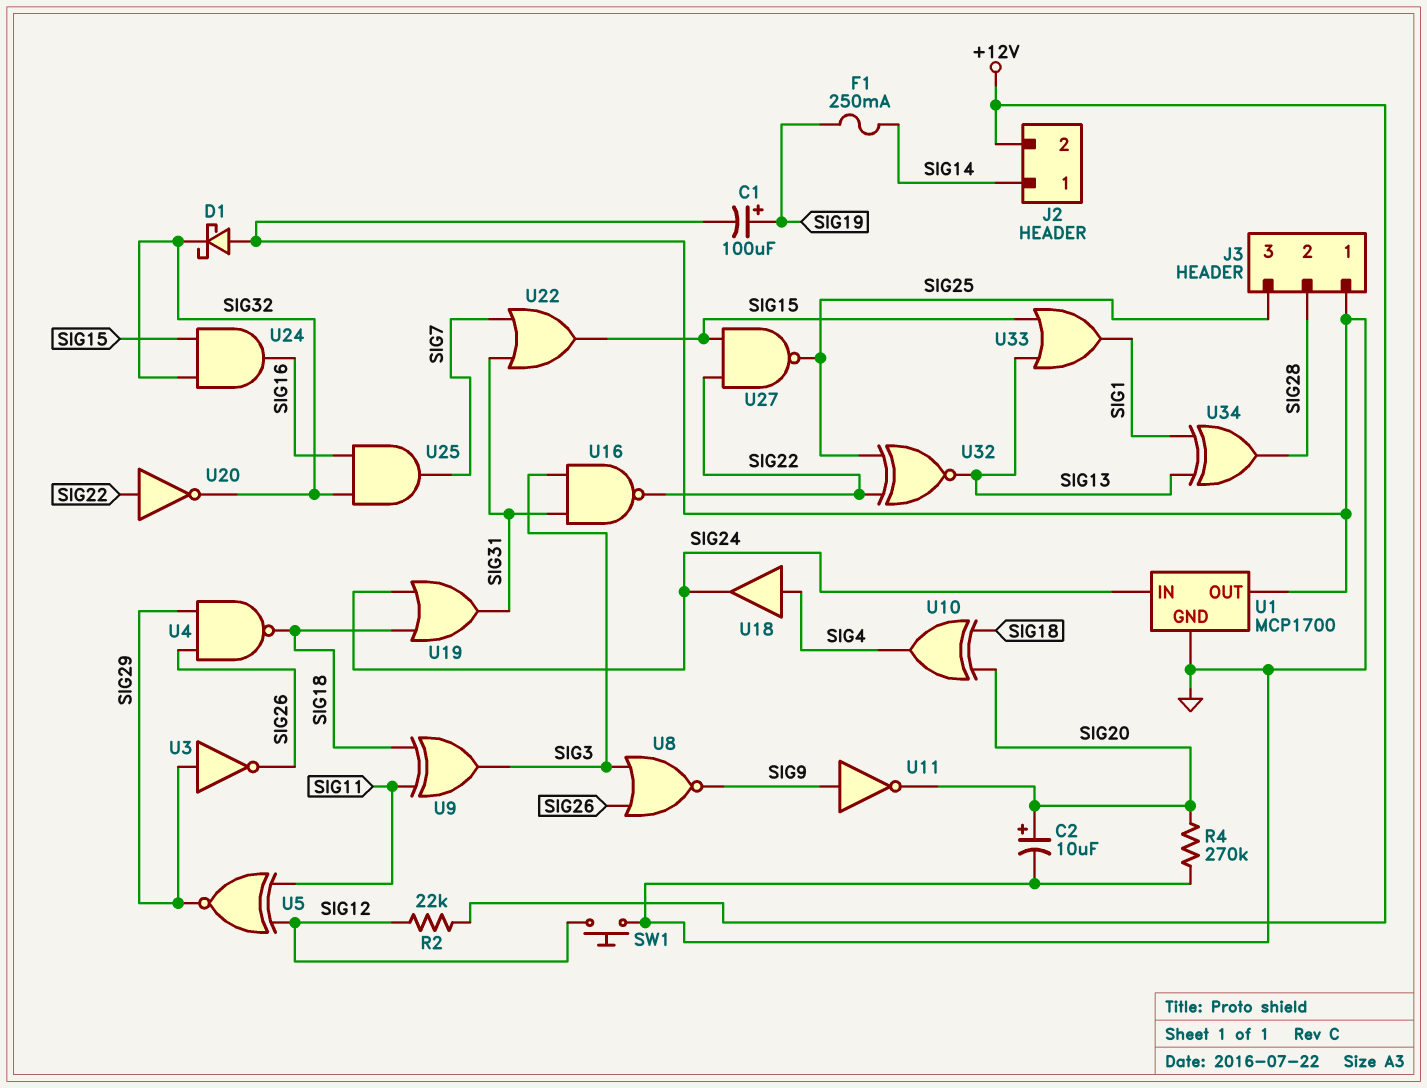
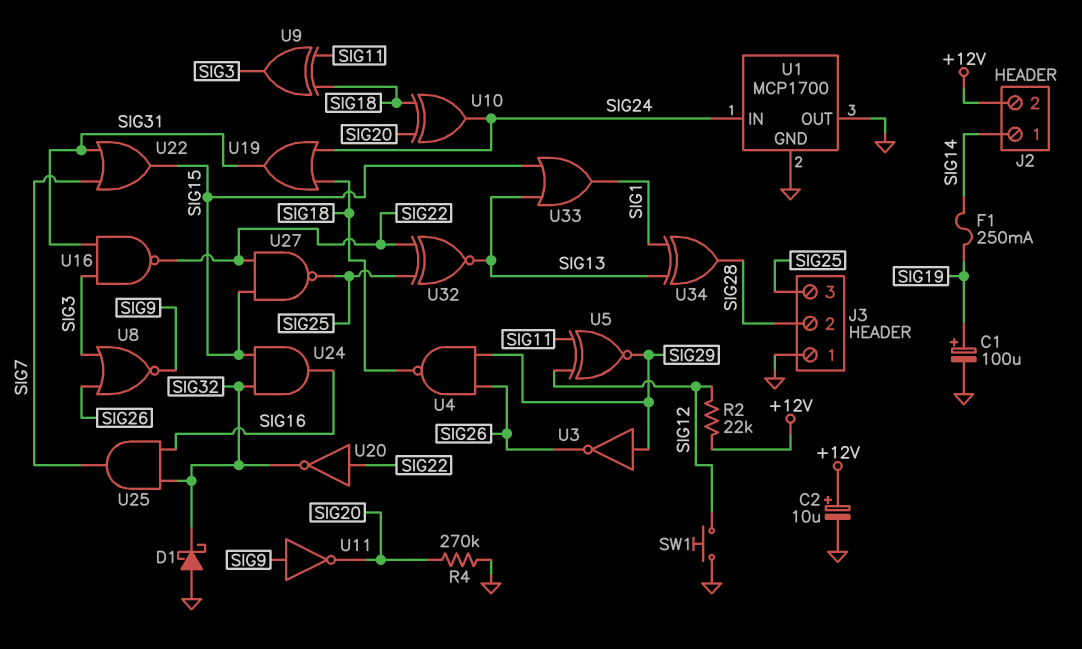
C2: 10uF (plus SIG20, minus GND) -> 10uF (plus +12V, minus GND)
U10: XOR (in SIG18, in SIG20, out SIG4) -> XOR (in SIG18, in SIG20, out SIG24)
U18: buffer (in SIG4, out SIG24) -> none

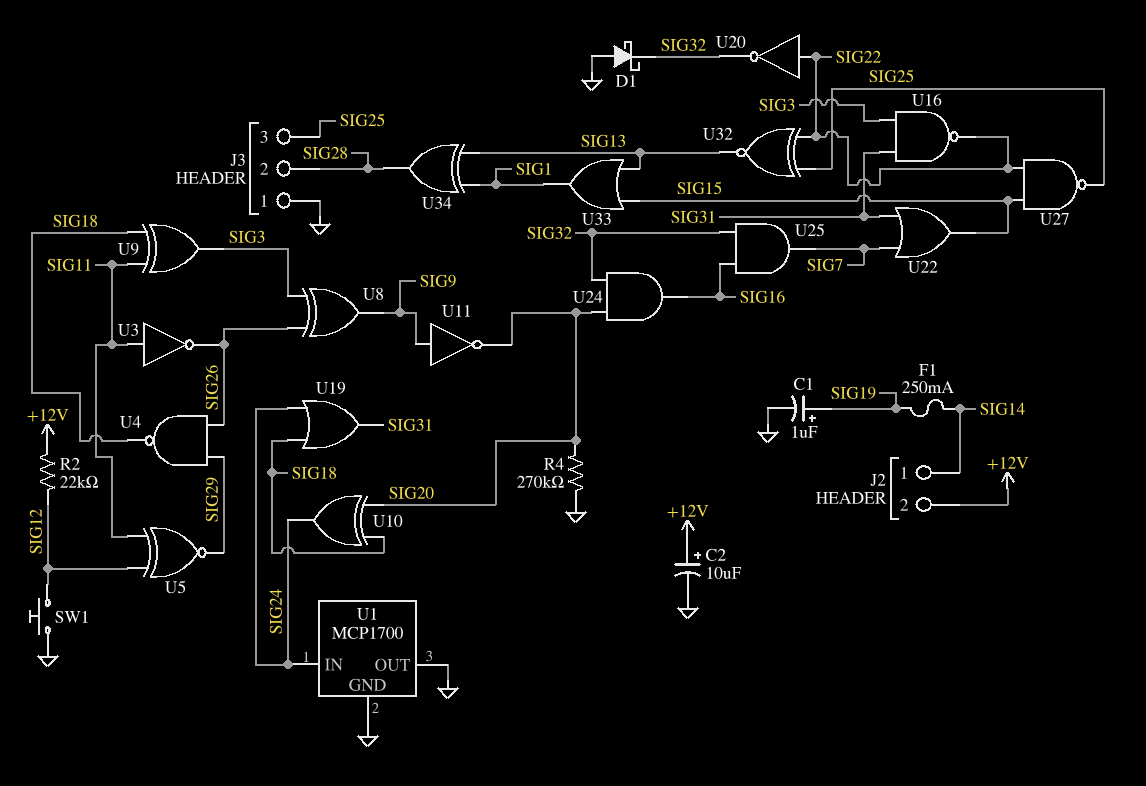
C1: 100uF (plus SIG19, minus GND) -> 1uF (plus SIG19, minus GND)
U3: NOT (in SIG29, out SIG26) -> NOT (in SIG11, out SIG26)
U8: NOR (in SIG3, in SIG26, out SIG9) -> XOR (in SIG3, in SIG26, out SIG9)
U24: AND (in SIG15, in SIG32, out SIG16) -> AND (in SIG20, in SIG32, out SIG16)

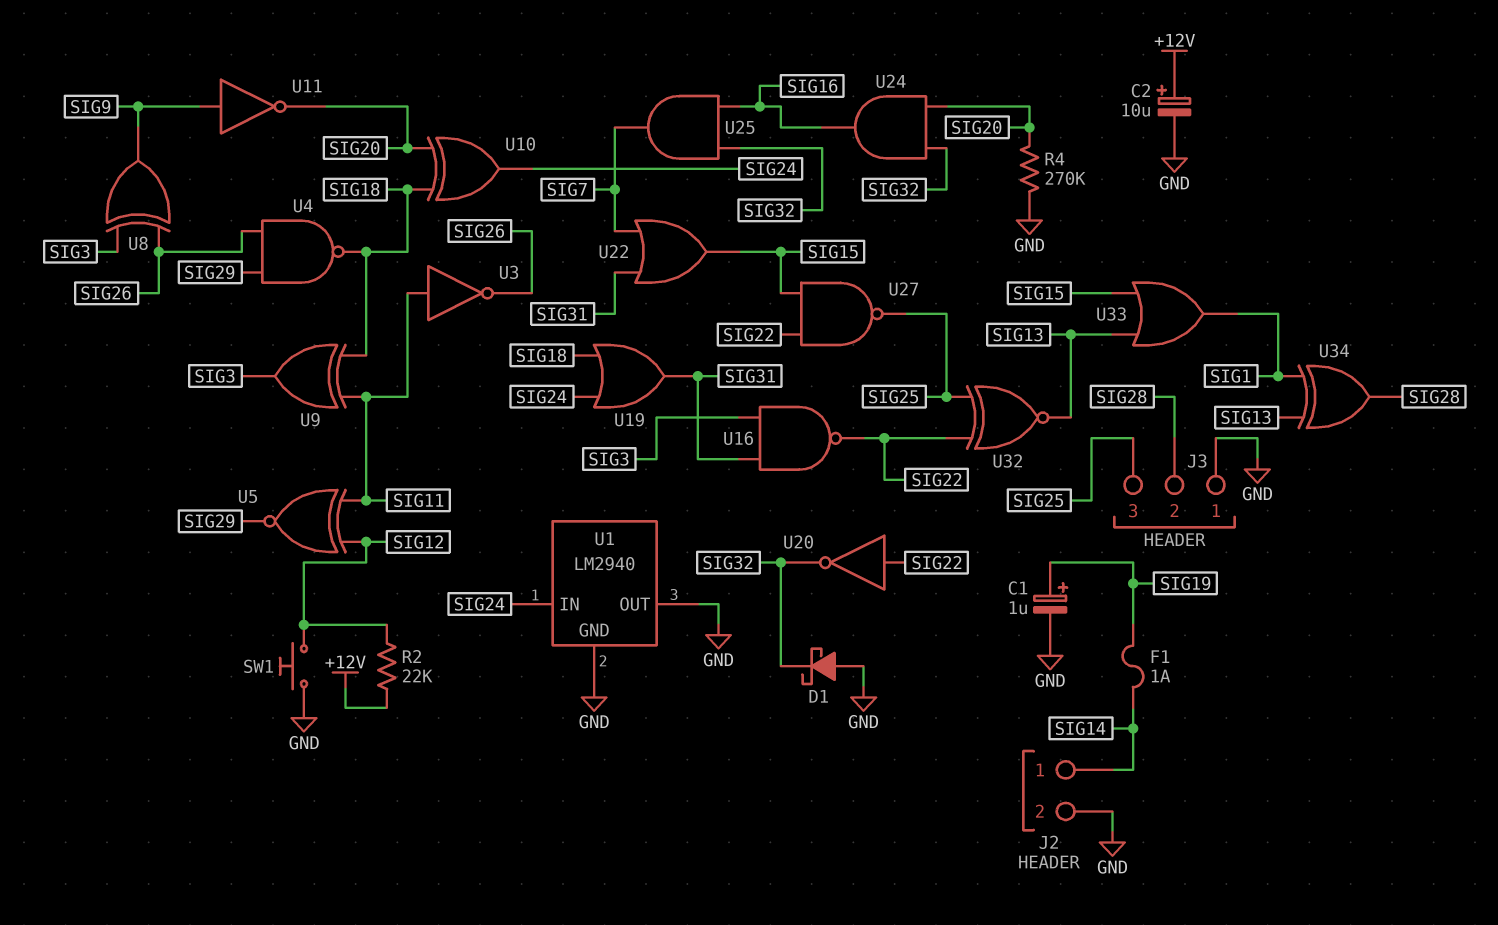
F1: 250mA (SIG14, SIG19) -> 1A (SIG14, SIG19)
J2 pin 2: +12V -> GND
U1: MCP1700 -> LM2940

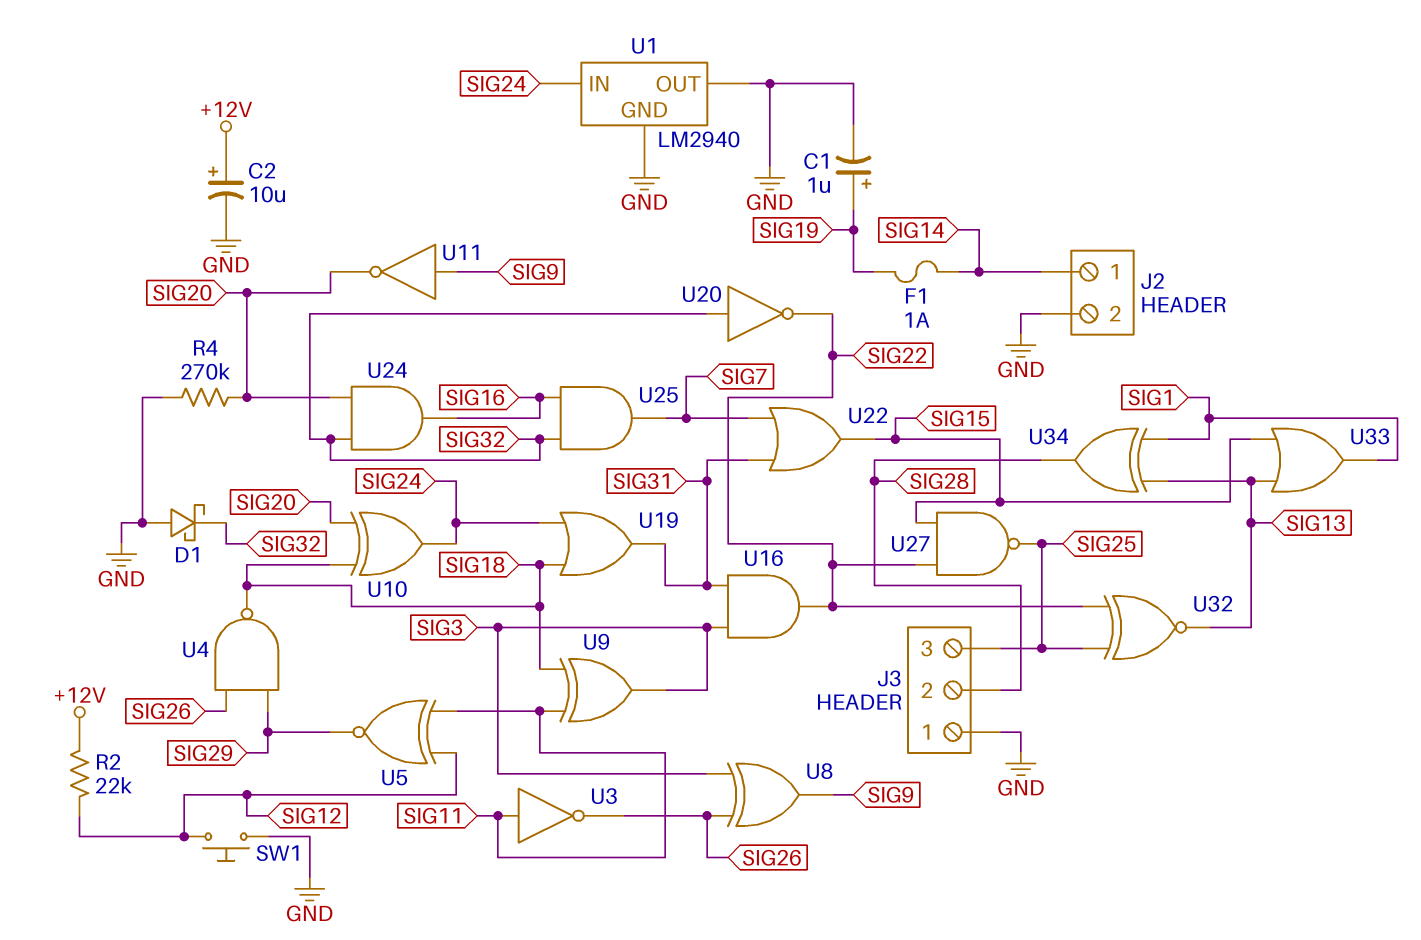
U16: NAND (in SIG3, in SIG31, out SIG22) -> AND (in SIG3, in SIG31, out SIG22)
U20: NOT (in SIG22, out SIG32) -> NOT (in SIG32, out SIG22)

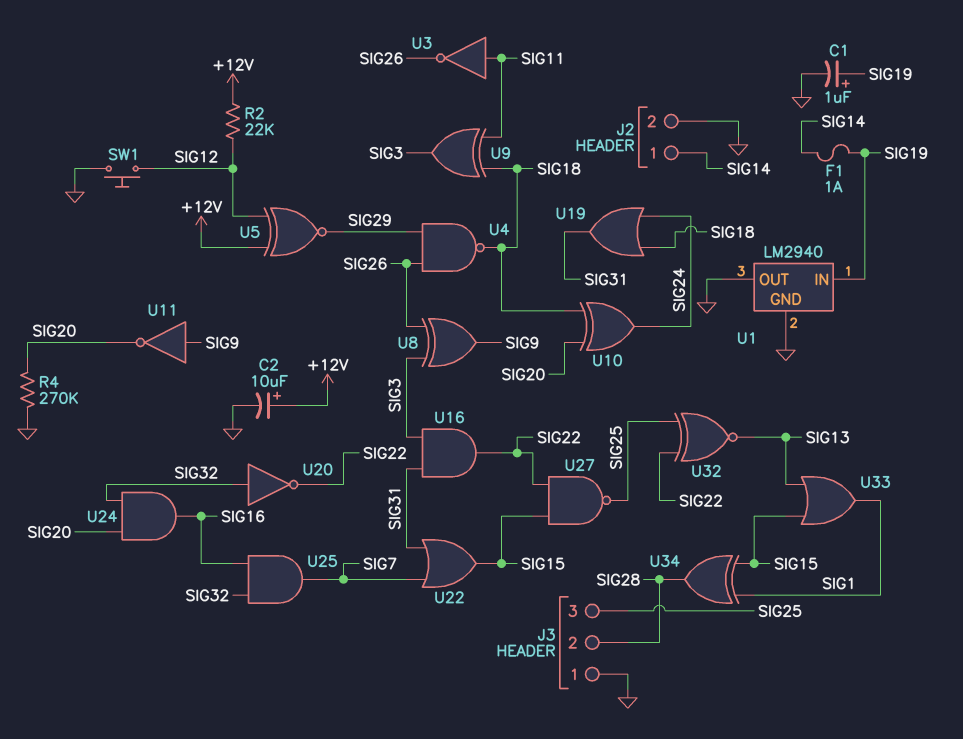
D1: schottky (A GND, K SIG32) -> none
U1 pin IN: SIG24 -> SIG19
U5: XNOR (in SIG11, in SIG12, out SIG29) -> XNOR (in +12V, in SIG12, out SIG29)
U34: XOR (in SIG1, in SIG13, out SIG28) -> XOR (in SIG1, in SIG15, out SIG28)

